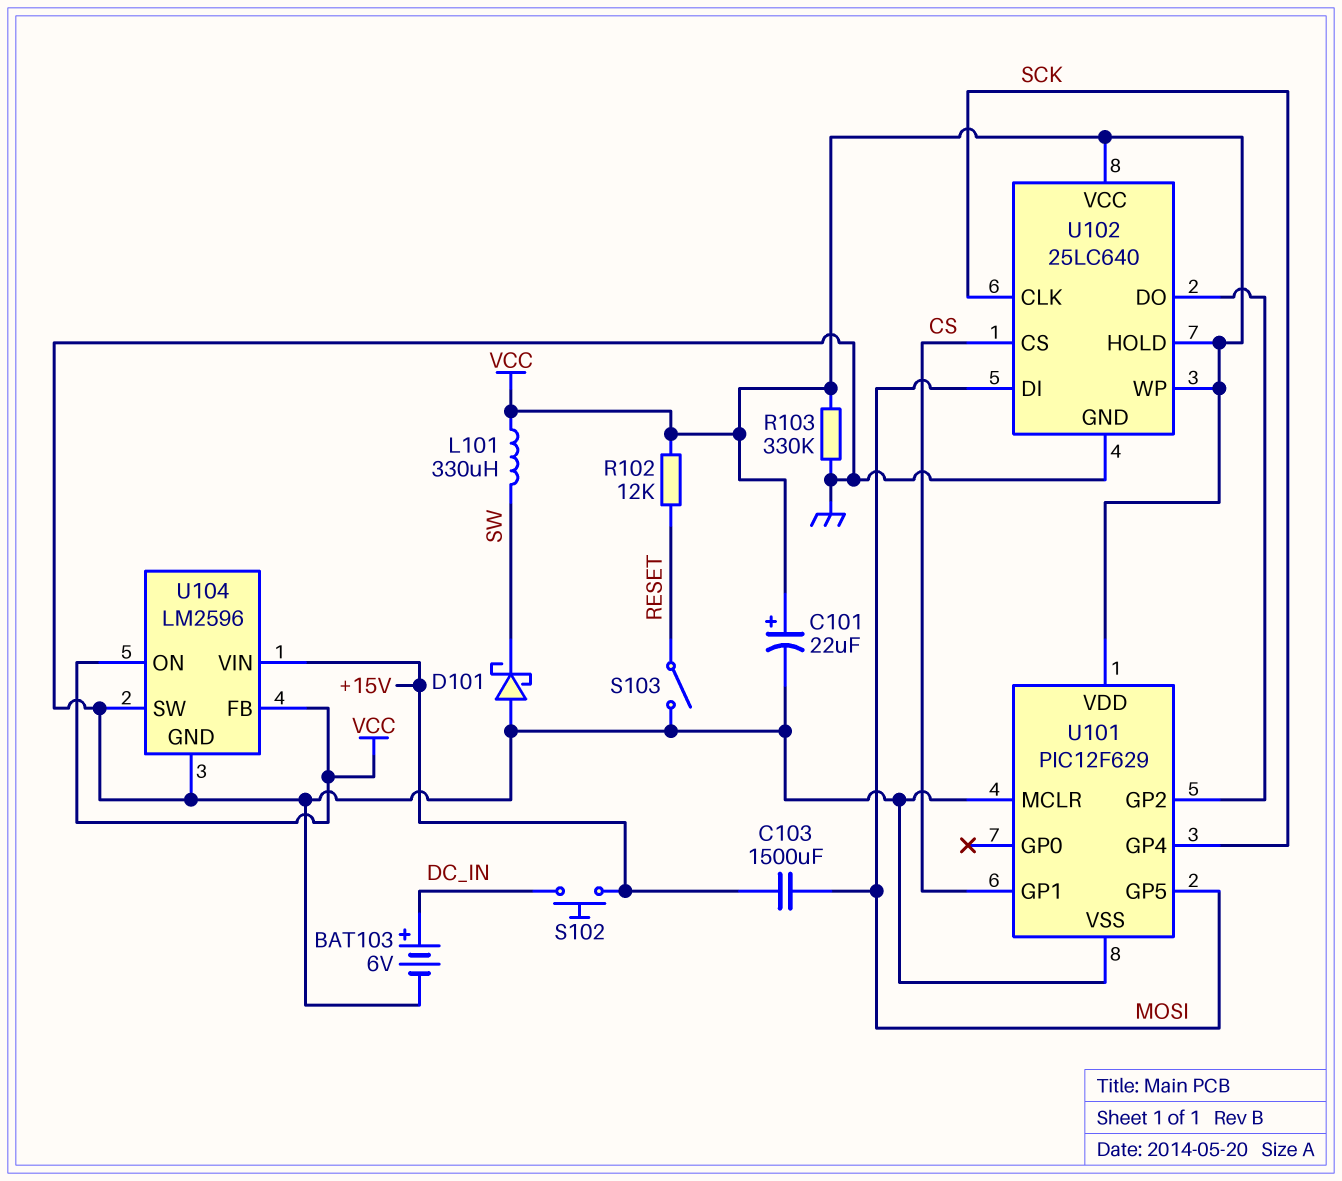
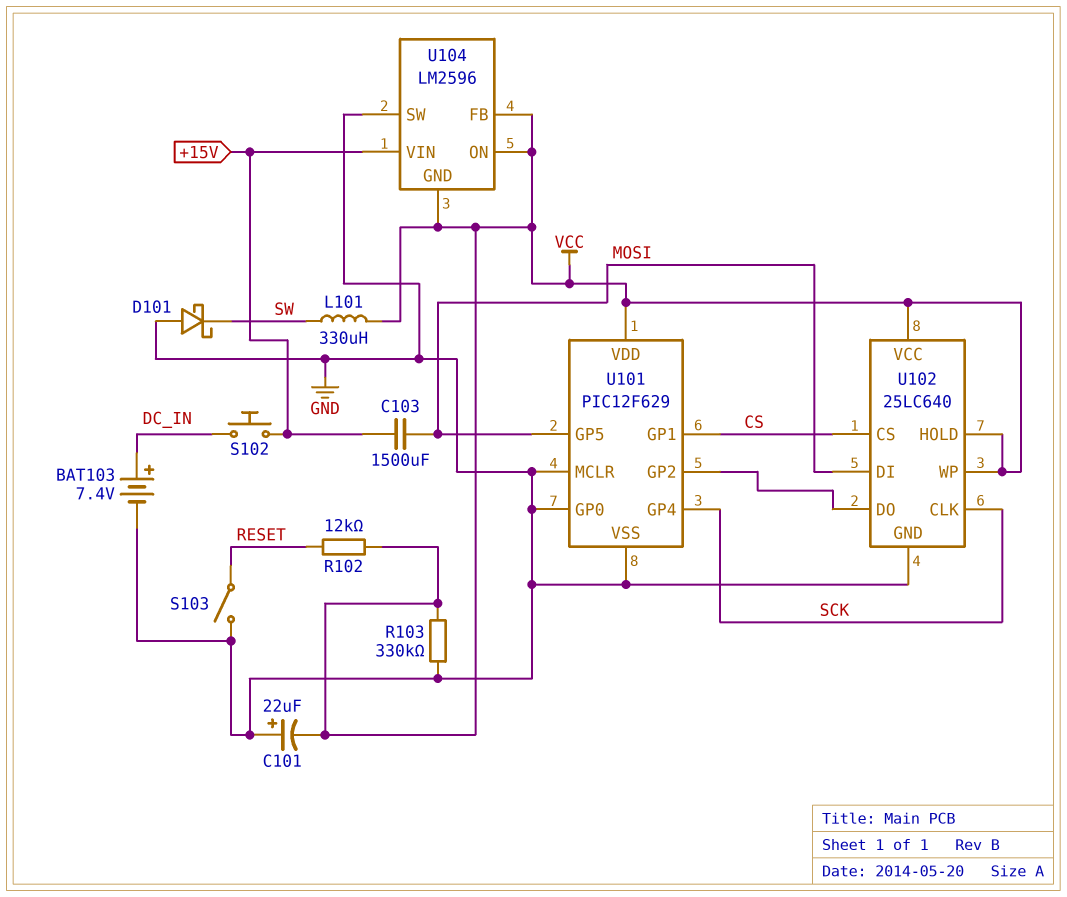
BAT103: 6V (plus DC_IN, minus GND) -> 7.4V (plus DC_IN, minus GND)
C101: 22uF (plus VCC, minus GND) -> 22uF (plus GND, minus VCC)
U101 pin GP0: none -> GND
U104 pin GND: GND -> VCC

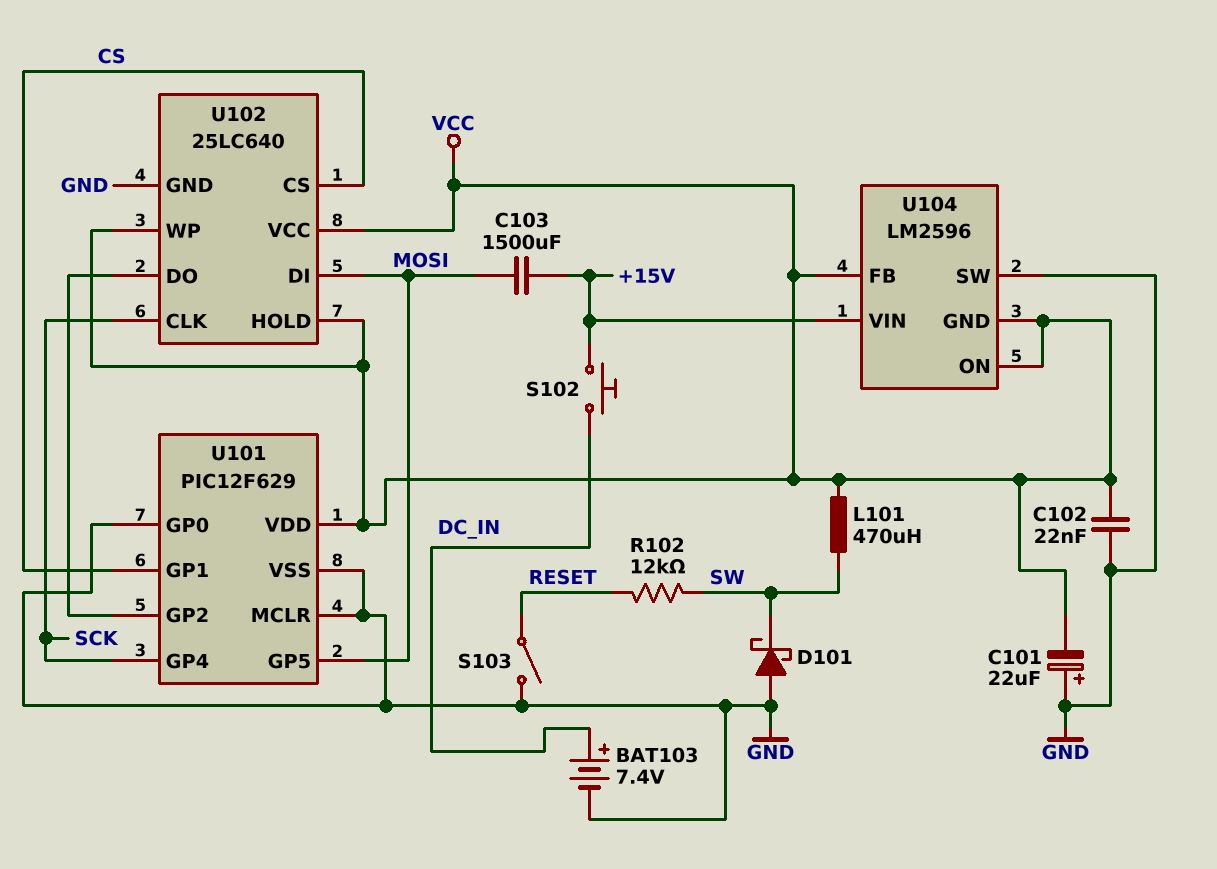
C102: none -> 22nF (GND, VCC)
L101: 330uH (SW, VCC) -> 470uH (SW, VCC)
R102: 12k (RESET, VCC) -> 12k (RESET, SW)
R103: 330k (GND, VCC) -> none

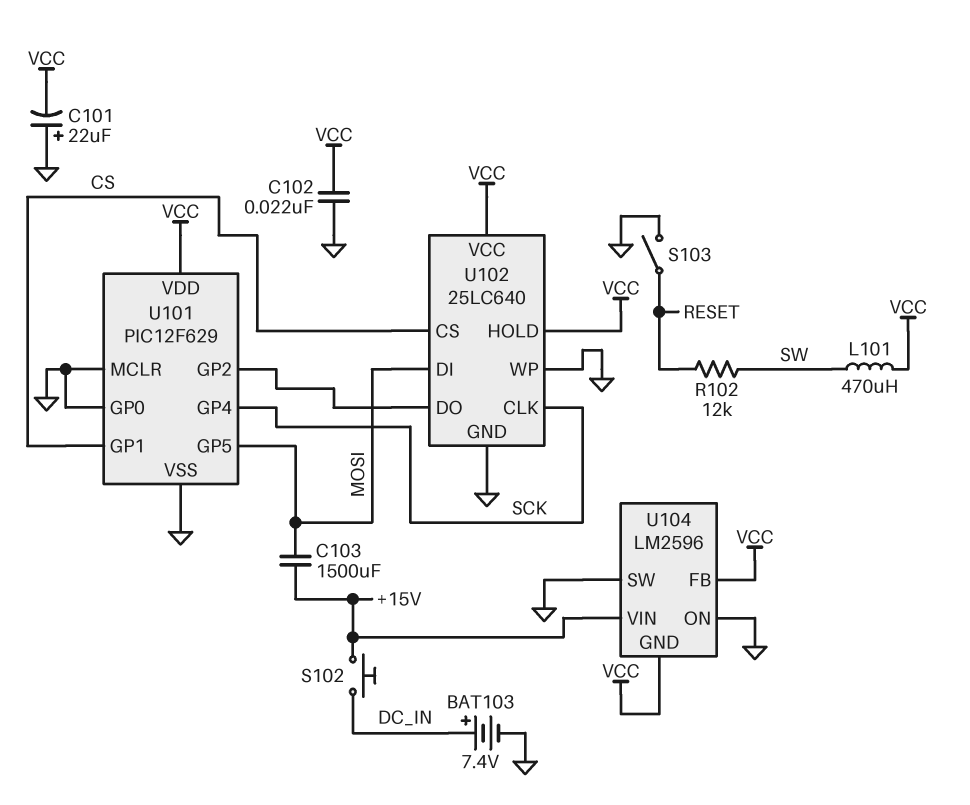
D101: schottky (A GND, K SW) -> none
U102 pin WP: VCC -> GND
U104 pin ON: VCC -> GND

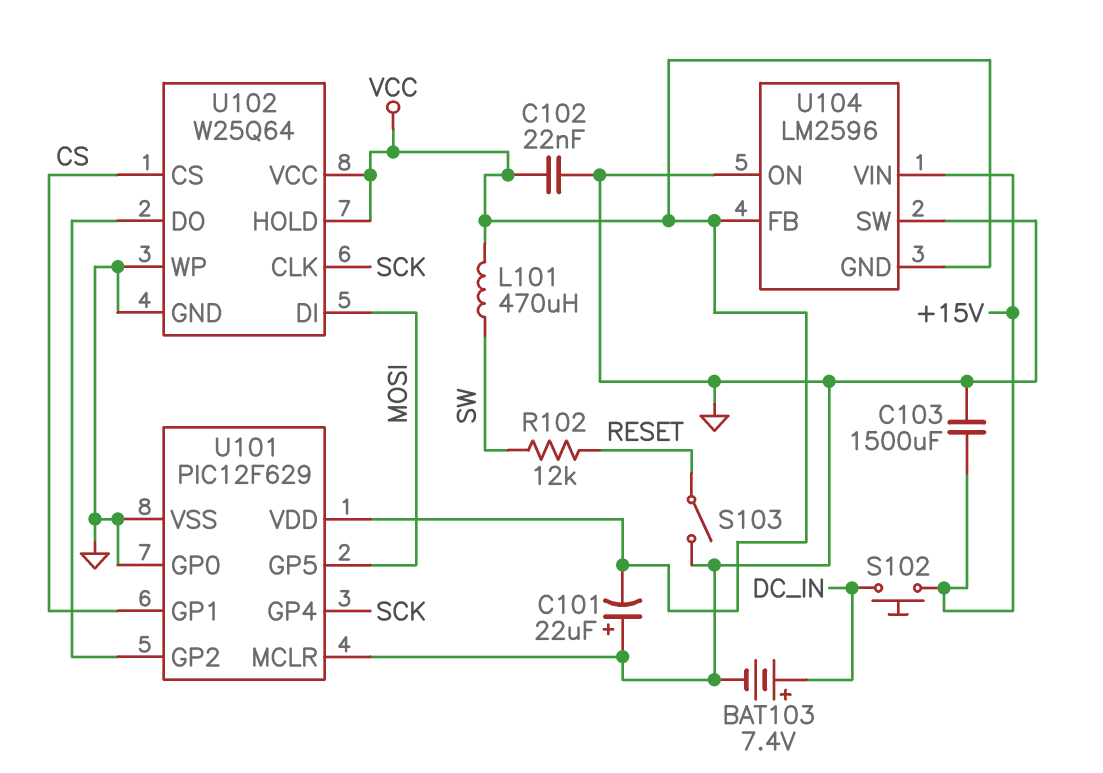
C103: 1500uF (+15V, MOSI) -> 1500uF (+15V, GND)
U102: 25LC640 -> W25Q64

